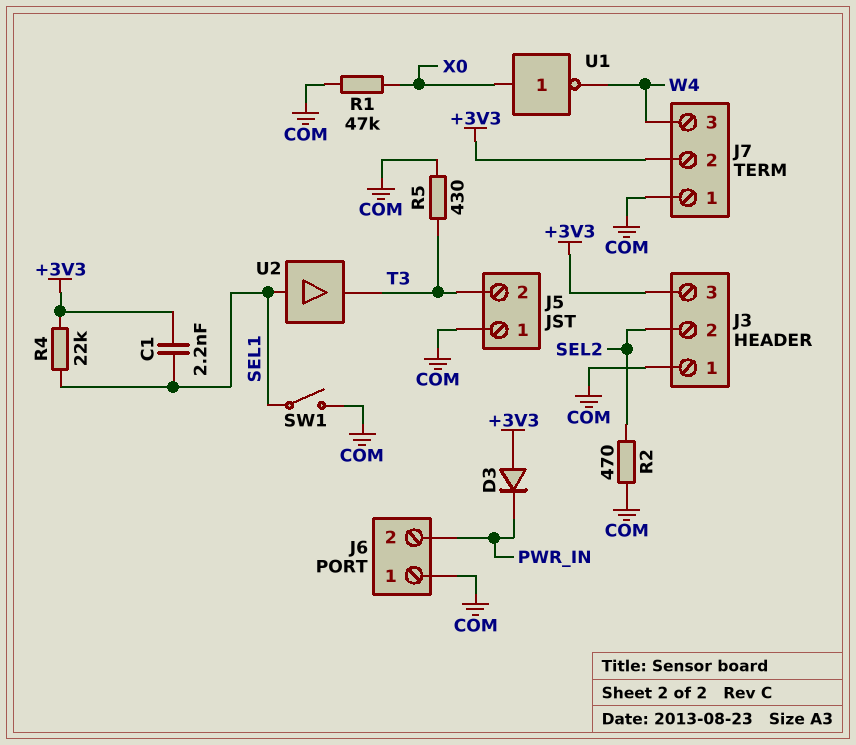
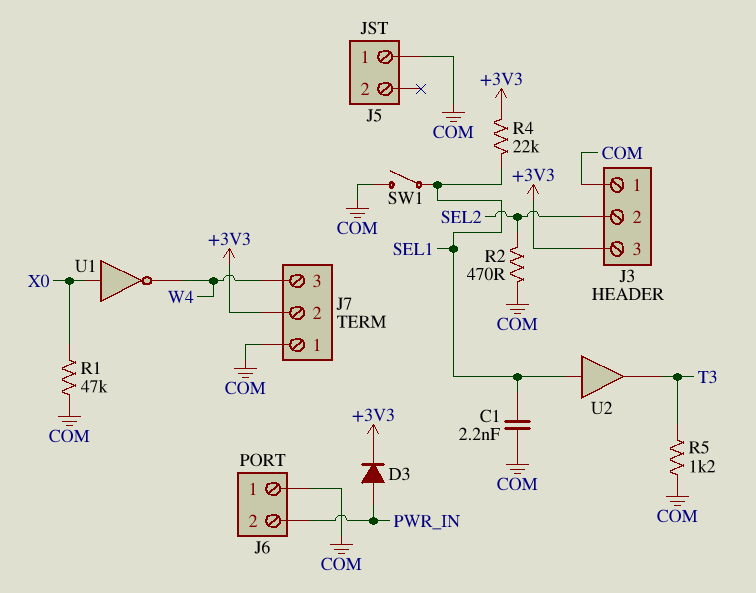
C1: 2.2nF (+3V3, SEL1) -> 2.2nF (COM, SEL1)
D3: diode (A +3V3, K PWR_IN) -> diode (A PWR_IN, K +3V3)
J5 pin 2: T3 -> none
R5: 430 (COM, T3) -> 1.2k (COM, T3)

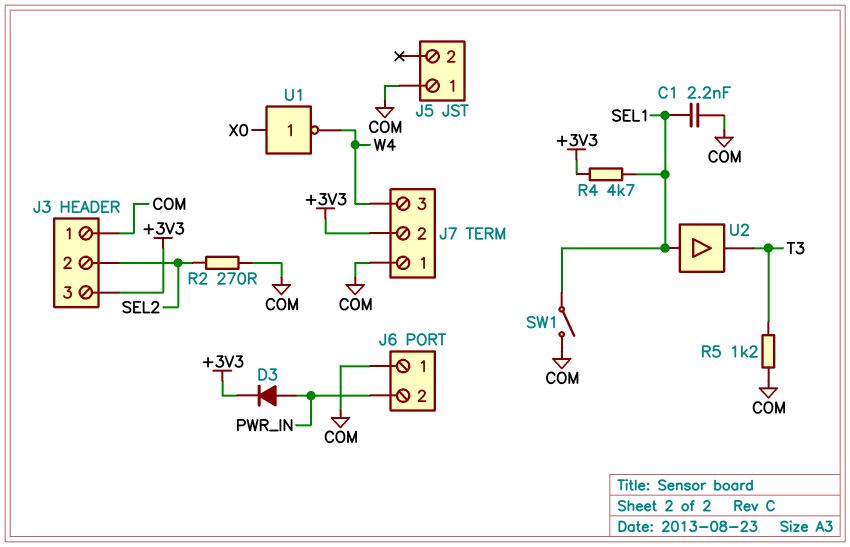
R1: 47k (COM, X0) -> none
R2: 470 (COM, SEL2) -> 270 (COM, SEL2)
R4: 22k (+3V3, SEL1) -> 4.7k (+3V3, SEL1)

